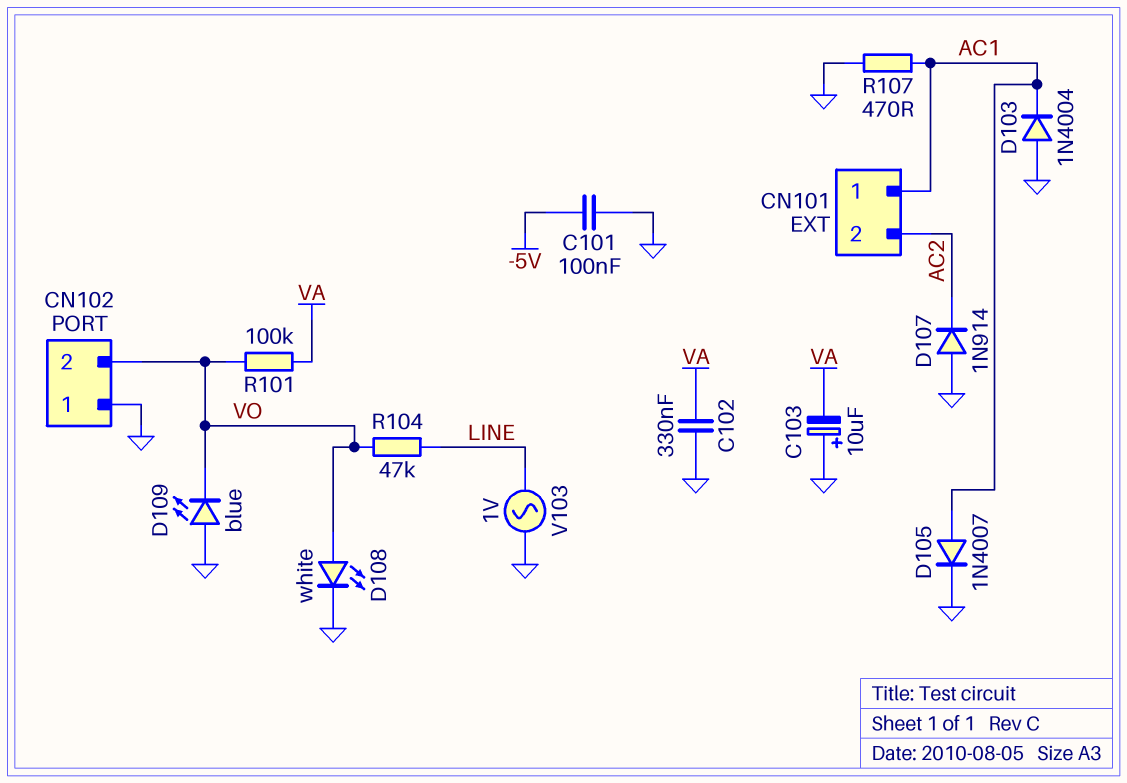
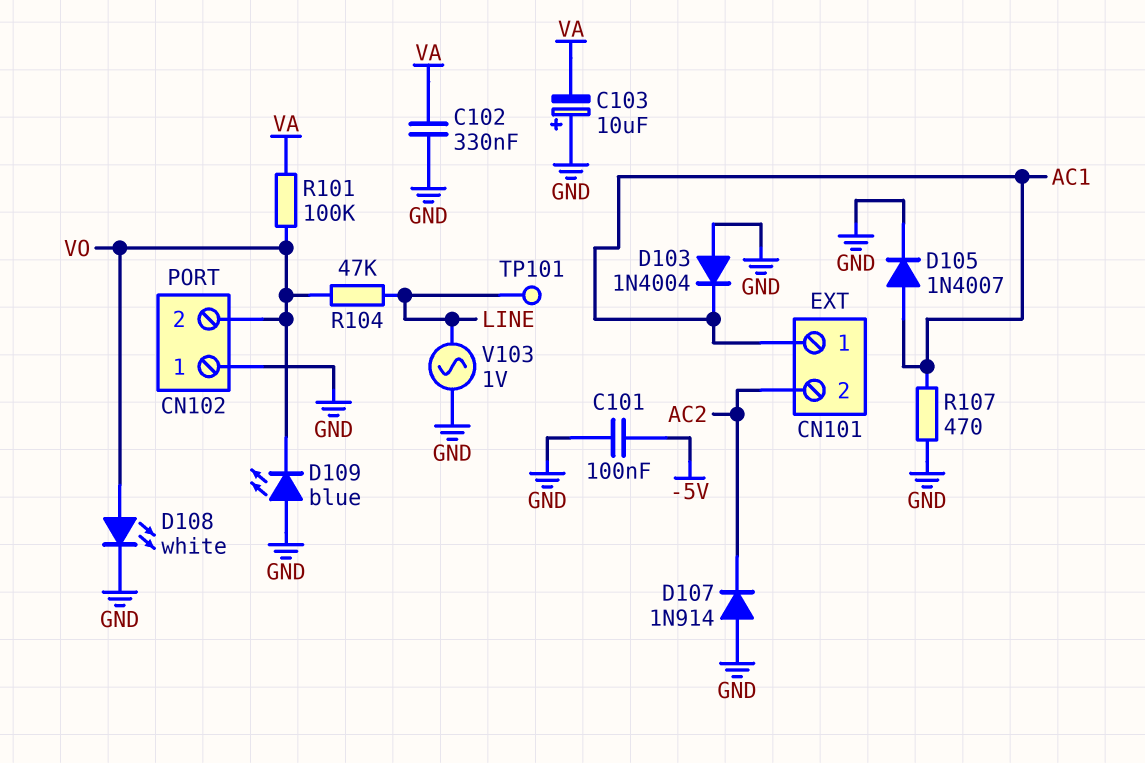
TP101: none -> test point (LINE)

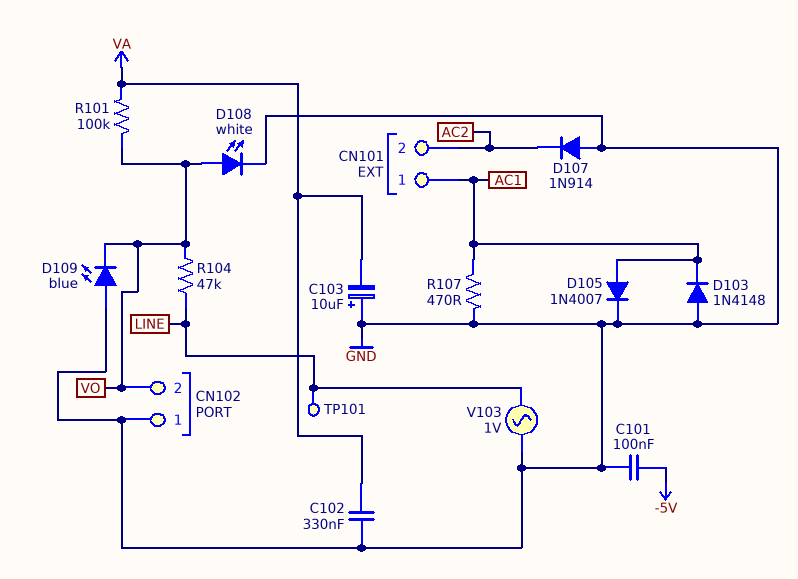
D103: diode 1N4004 (A GND, K AC1) -> diode 1N4148 (A GND, K AC1)

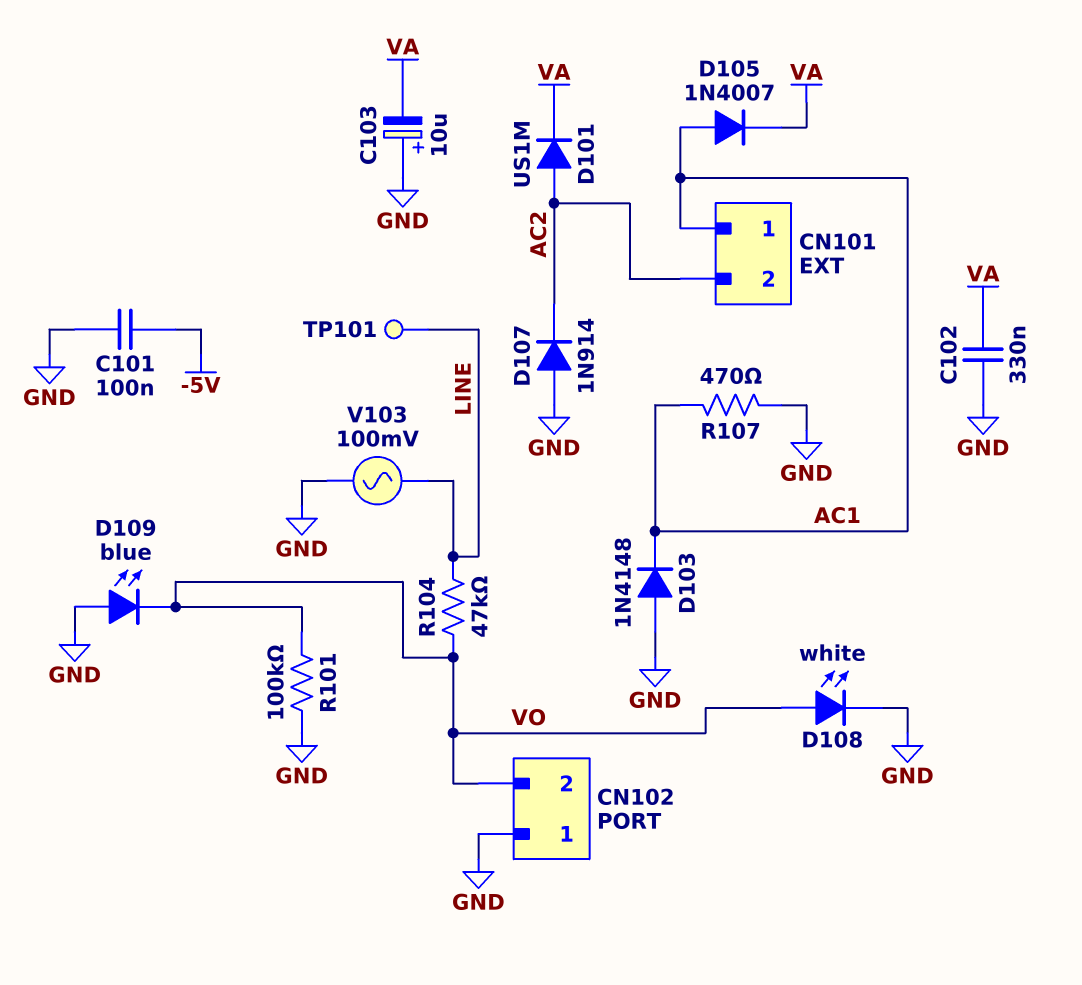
D101: none -> diode US1M (A AC2, K VA)
D105: diode 1N4007 (A AC1, K GND) -> diode 1N4007 (A AC1, K VA)
R101: 100k (VA, VO) -> 100k (GND, VO)
V103: AC 1V (GND, LINE) -> AC 100mV (GND, LINE)

